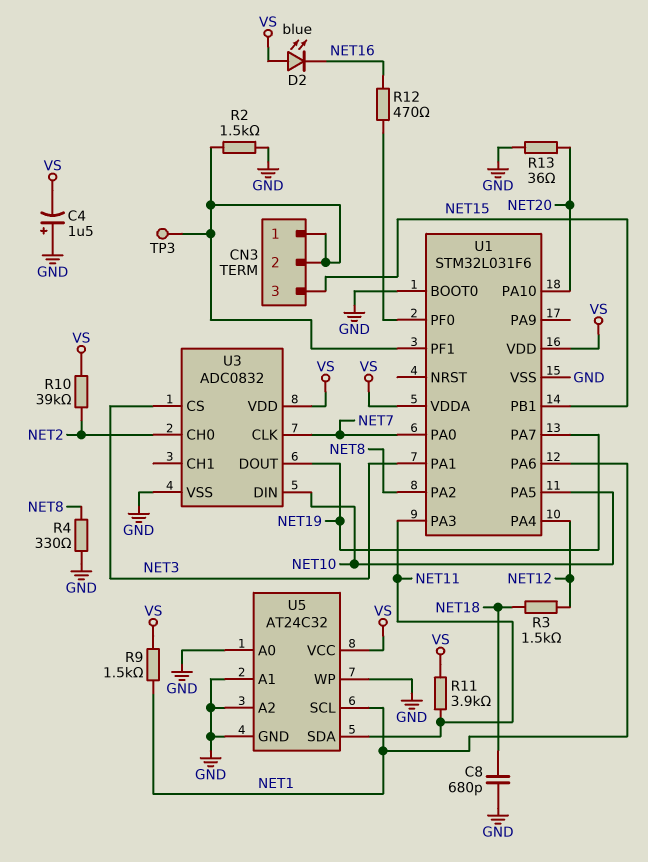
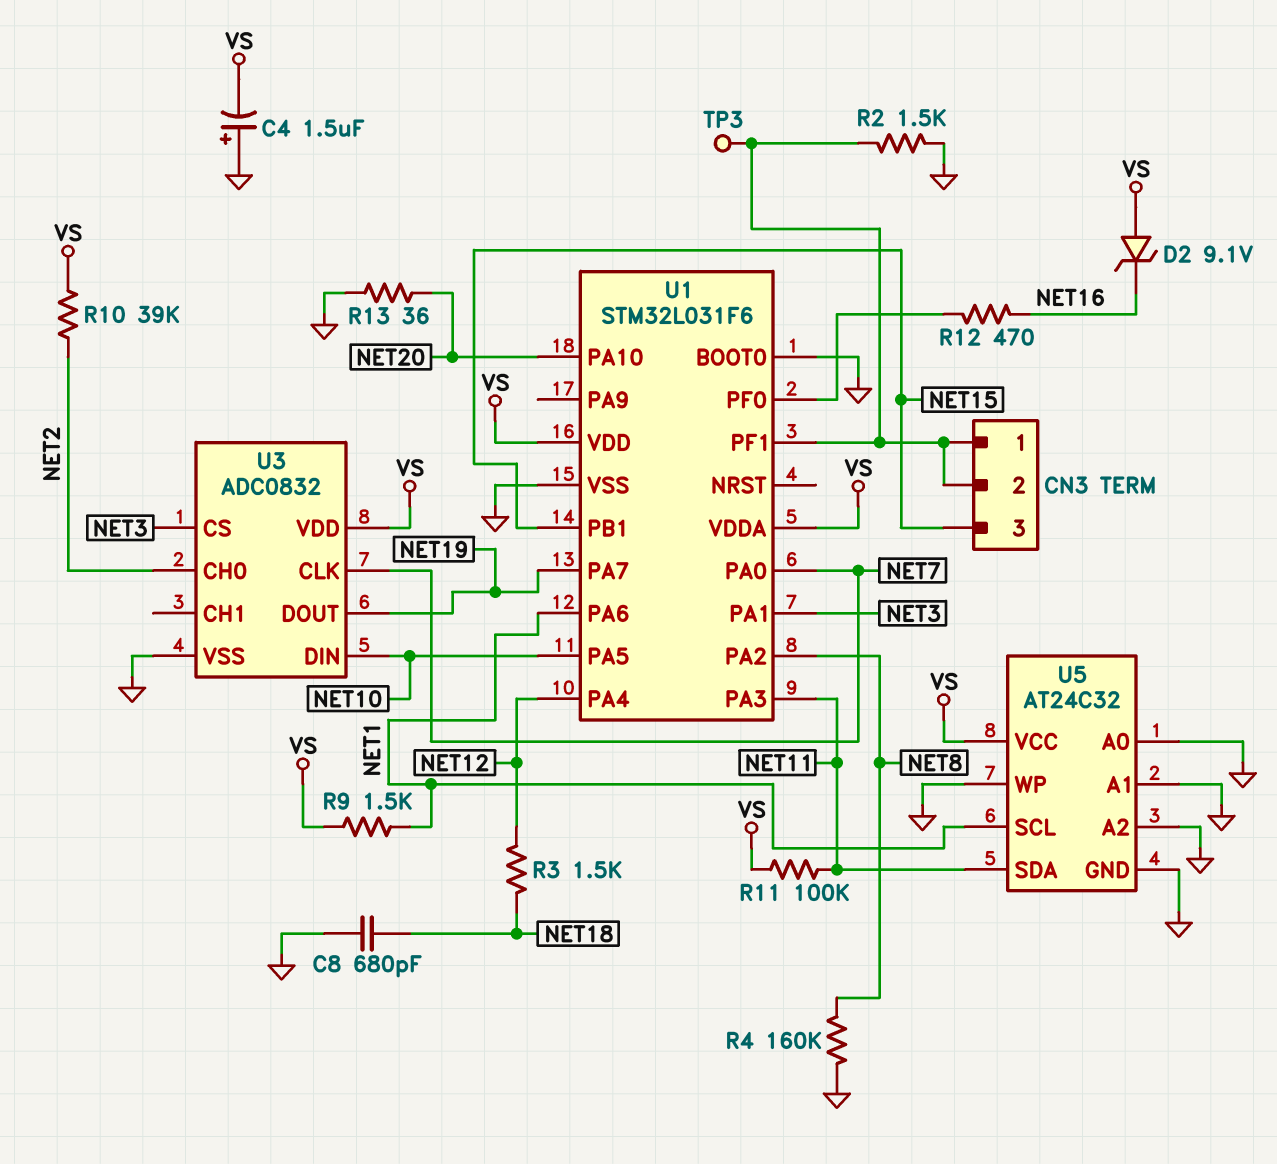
D2: LED blue (A VS, K NET16) -> zener 9.1V (A VS, K NET16)
R4: 330 (GND, NET8) -> 160k (GND, NET8)
R11: 3.9k (NET11, VS) -> 100k (NET11, VS)

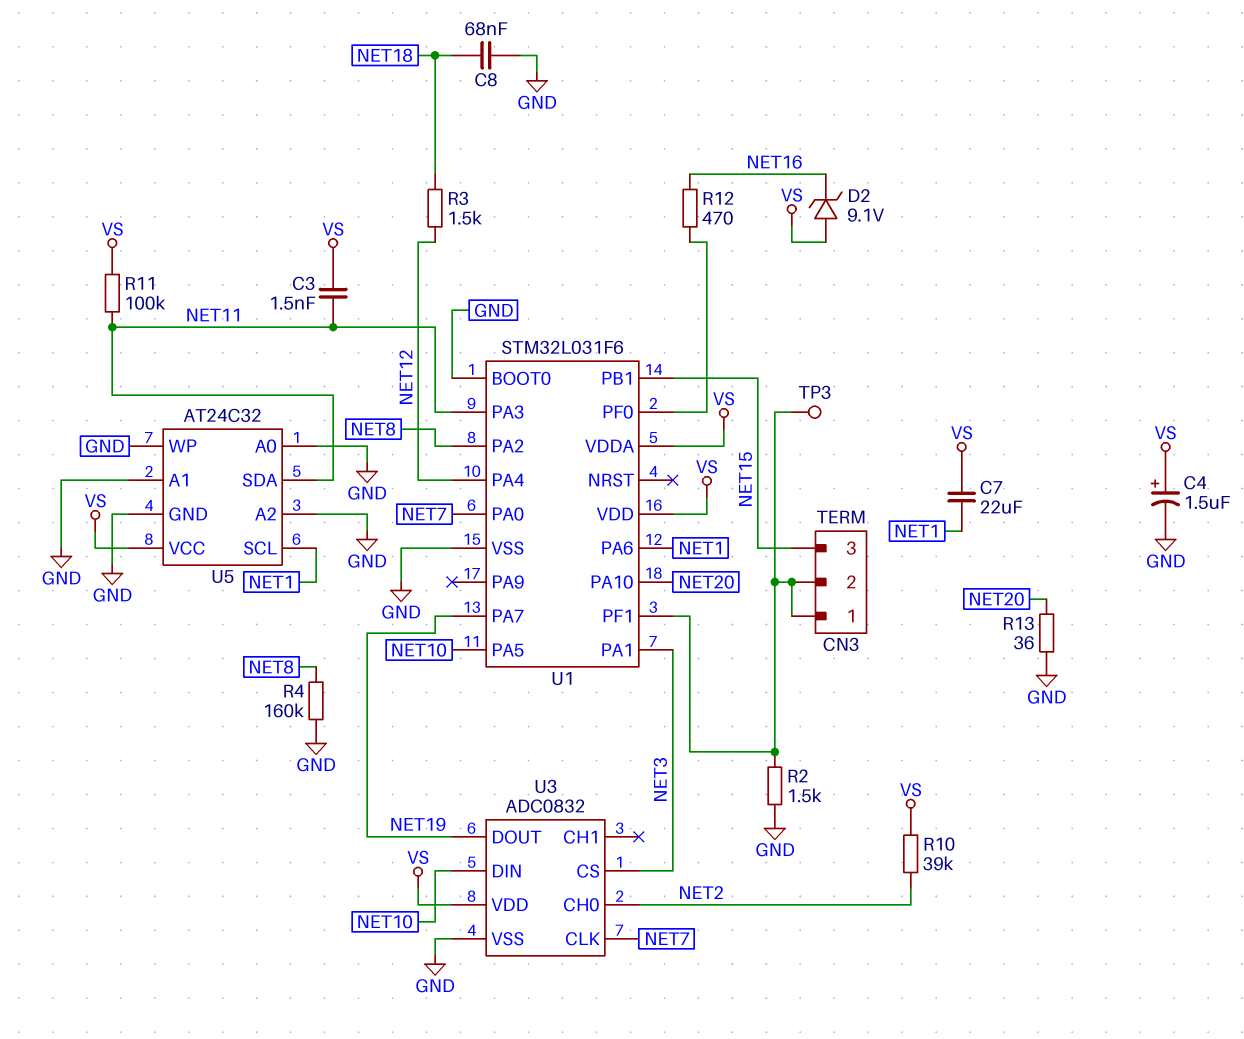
C3: none -> 1.5nF (NET11, VS)
C4: 1.5uF (plus GND, minus VS) -> 1.5uF (plus VS, minus GND)
C7: none -> 22uF (NET1, VS)
C8: 680pF (GND, NET18) -> 68nF (GND, NET18)
R9: 1.5k (NET1, VS) -> none

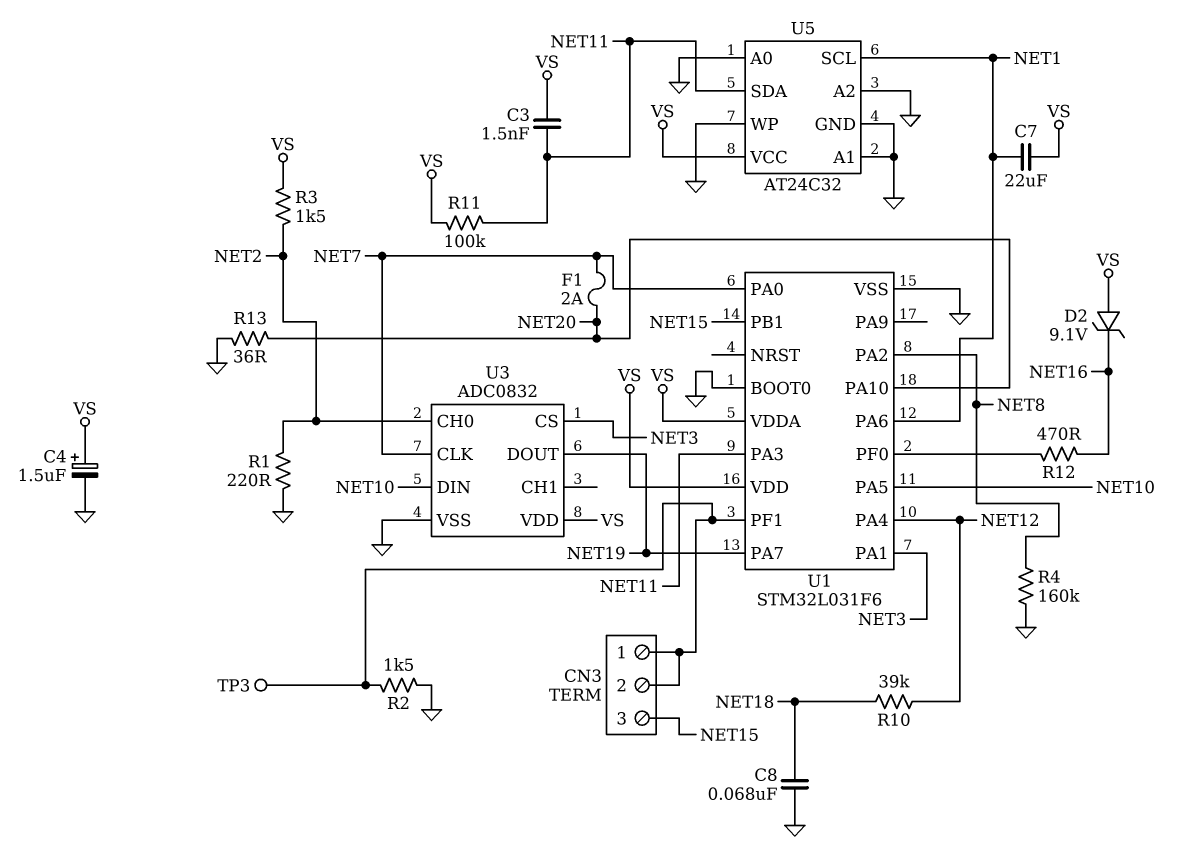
F1: none -> 2A (NET7, NET20)
R1: none -> 220 (GND, NET2)
R3: 1.5k (NET12, NET18) -> 1.5k (NET2, VS)
R10: 39k (NET2, VS) -> 39k (NET12, NET18)

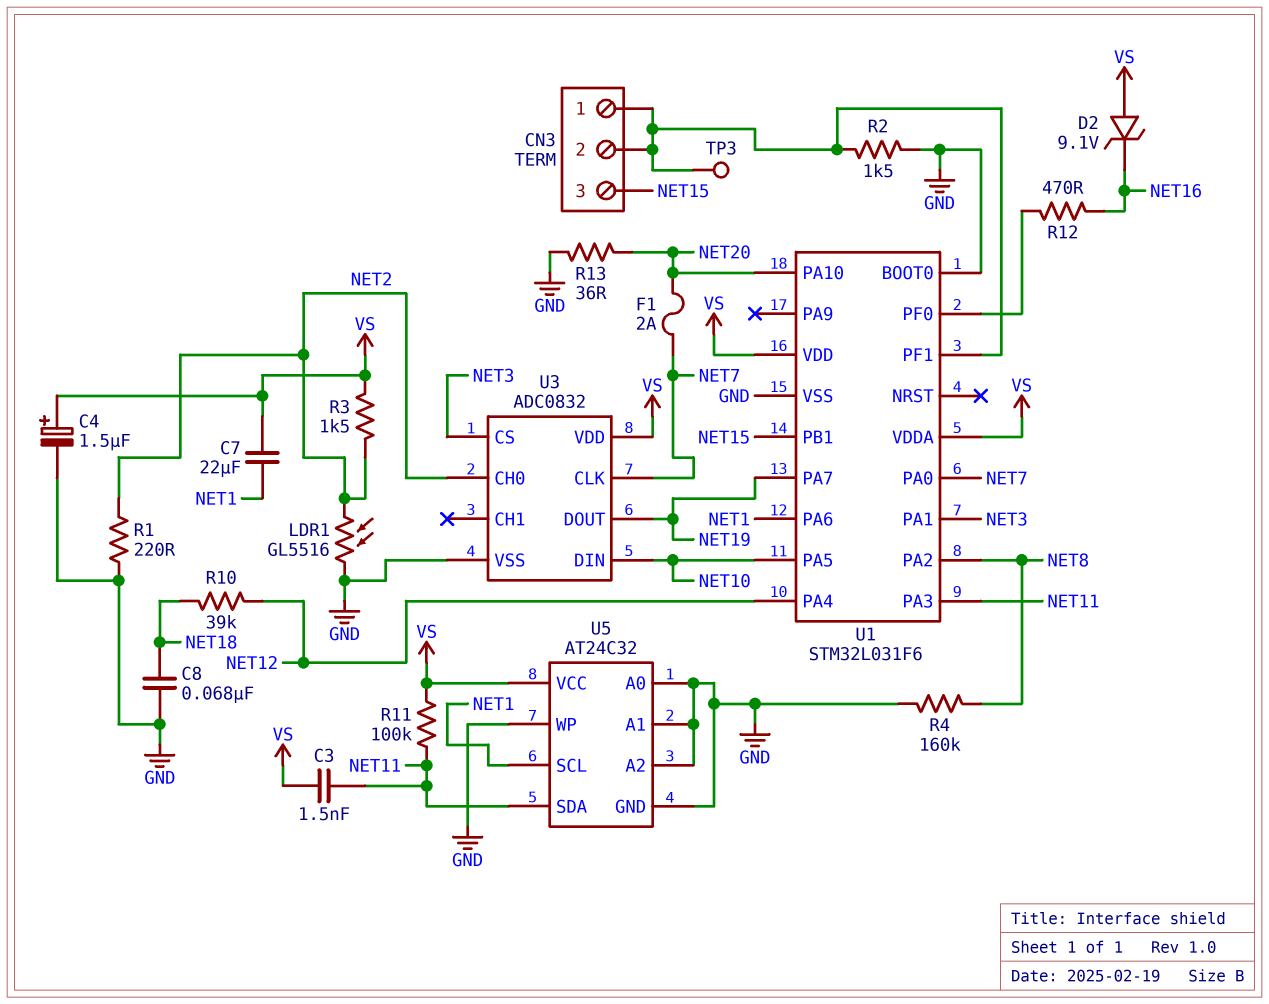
LDR1: none -> GL5516 (GND, NET2)

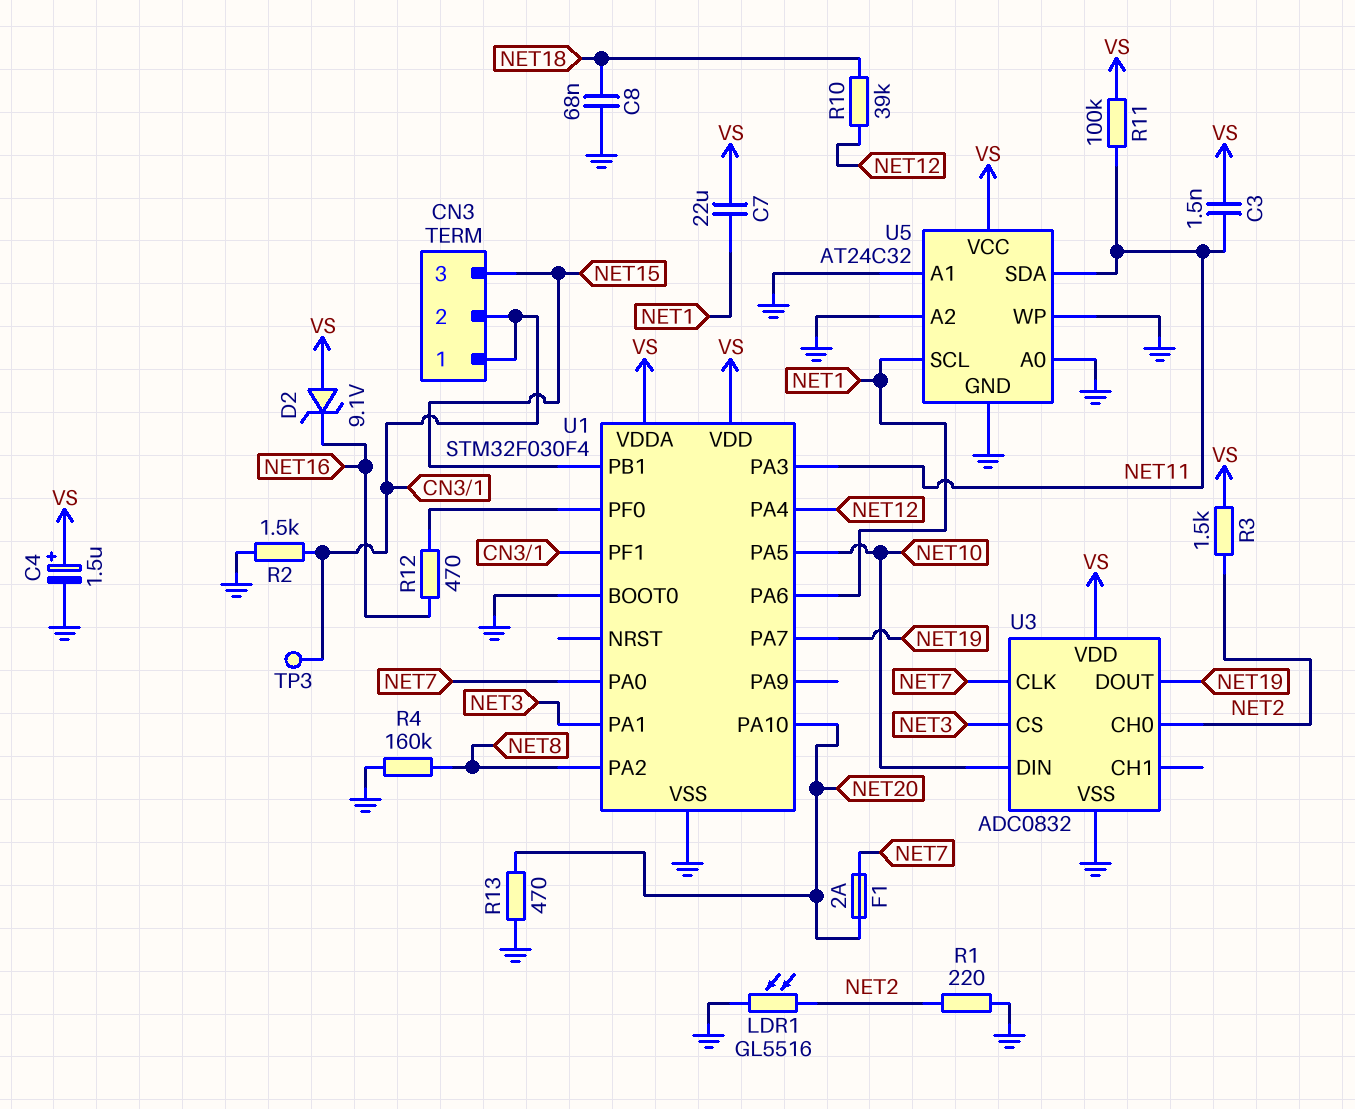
R13: 36 (GND, NET20) -> 470 (GND, NET20)
U1: STM32L031F6 -> STM32F030F4

